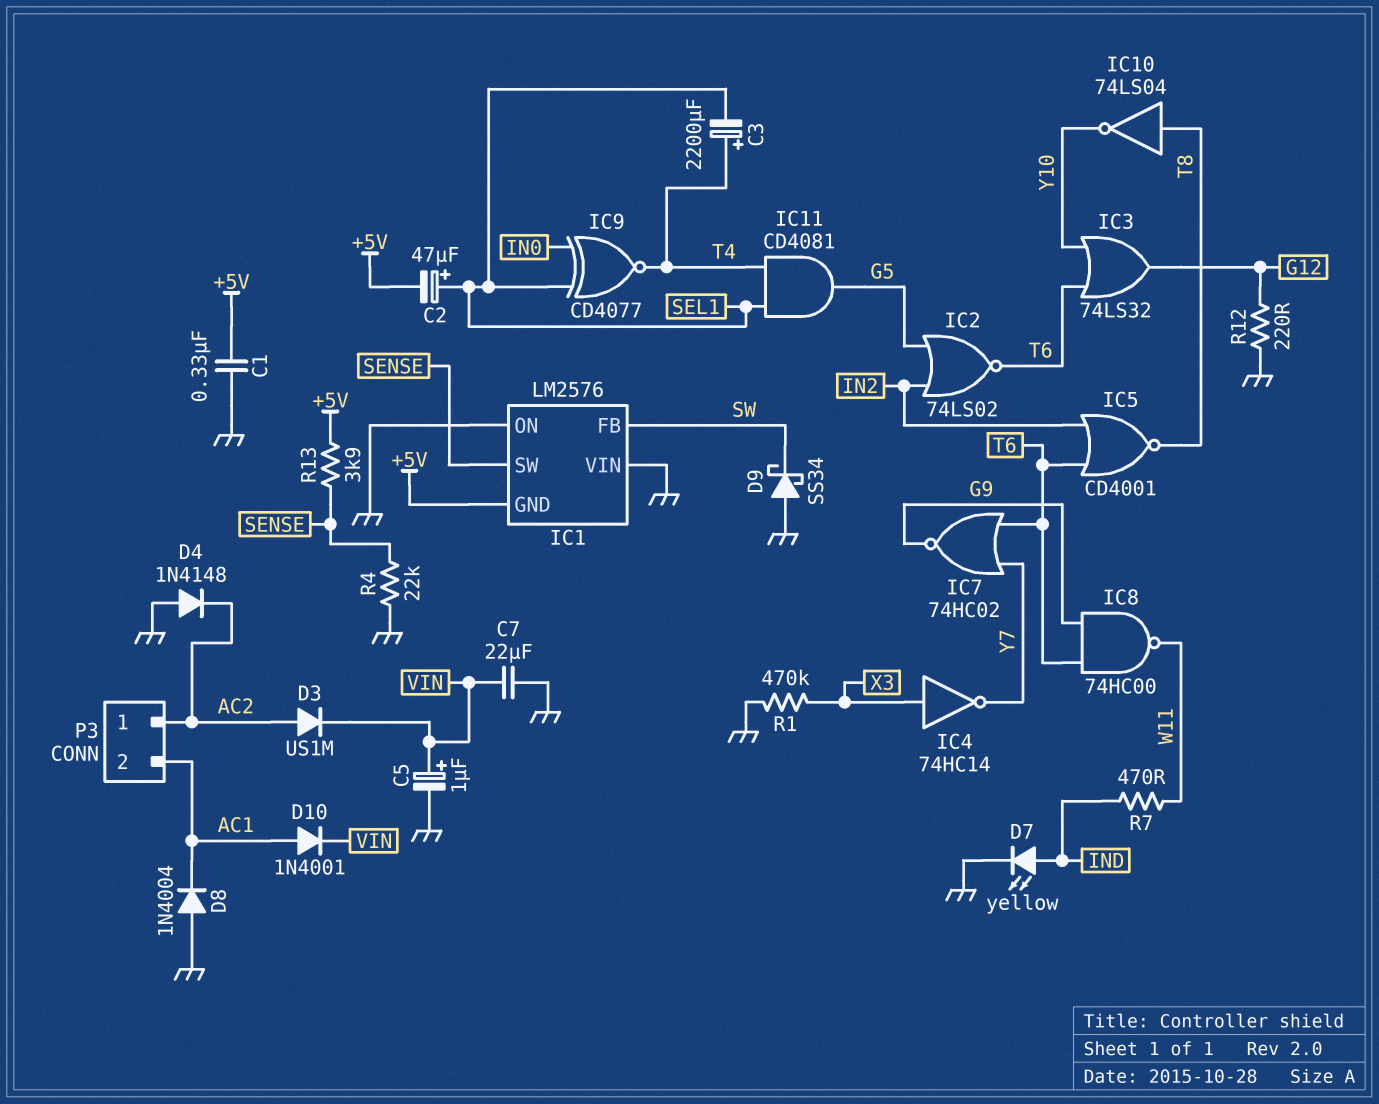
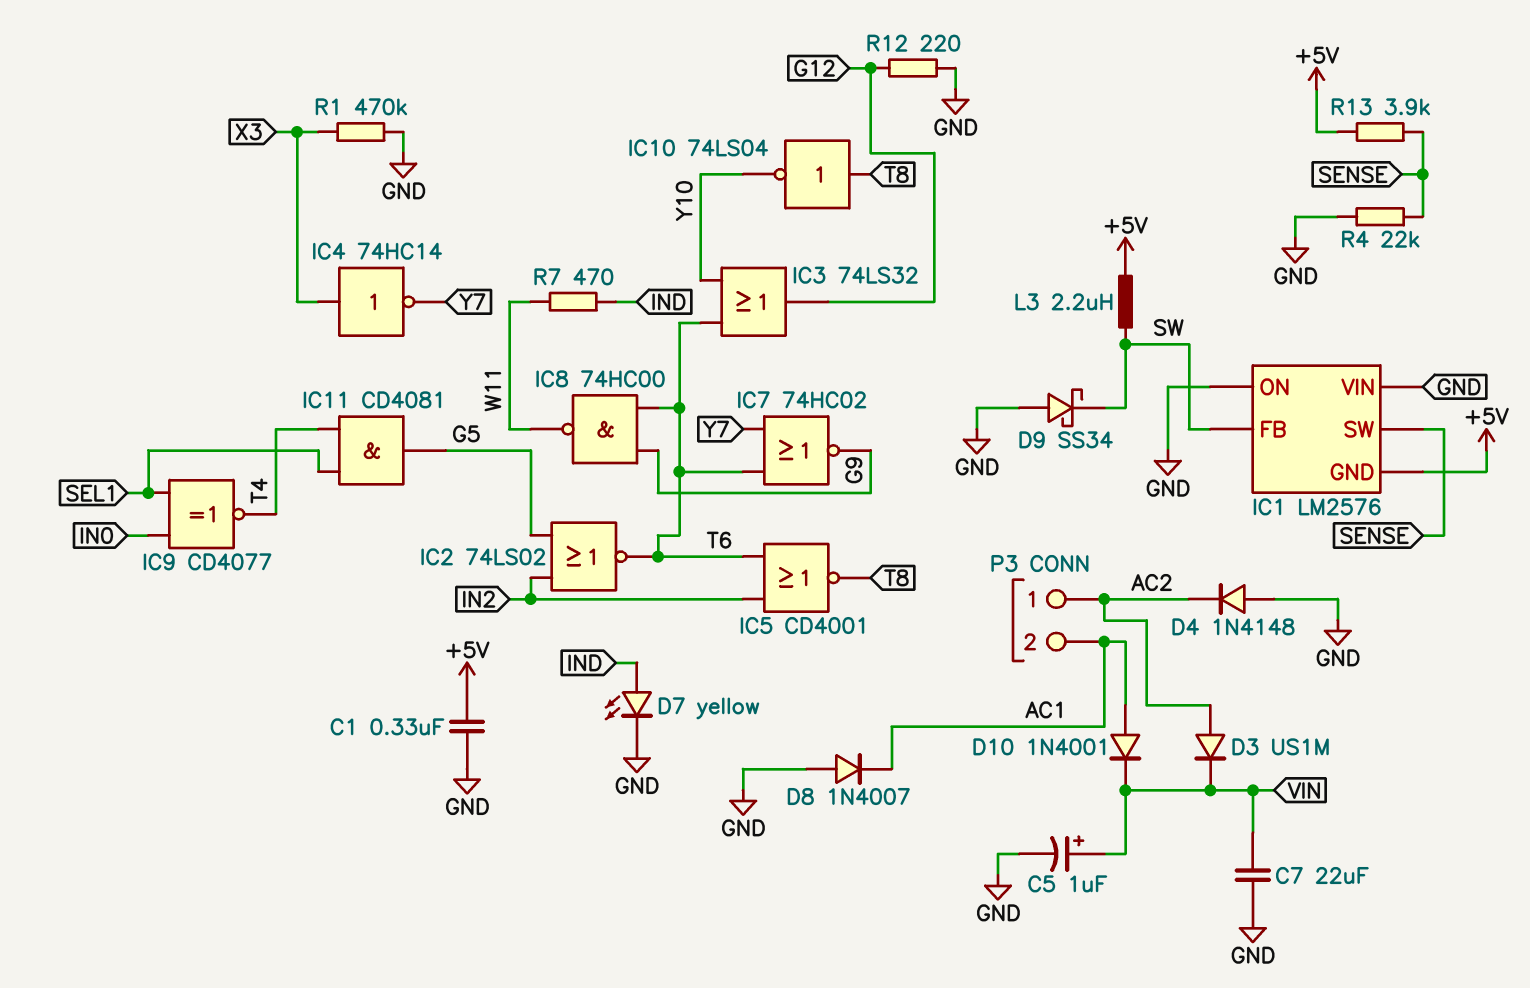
C2: 47uF (plus SEL1, minus +5V) -> none
C3: 2200uF (plus T4, minus SEL1) -> none
D8: diode 1N4004 (A GND, K AC1) -> diode 1N4007 (A GND, K AC1)
L3: none -> 2.2uH (+5V, SW)

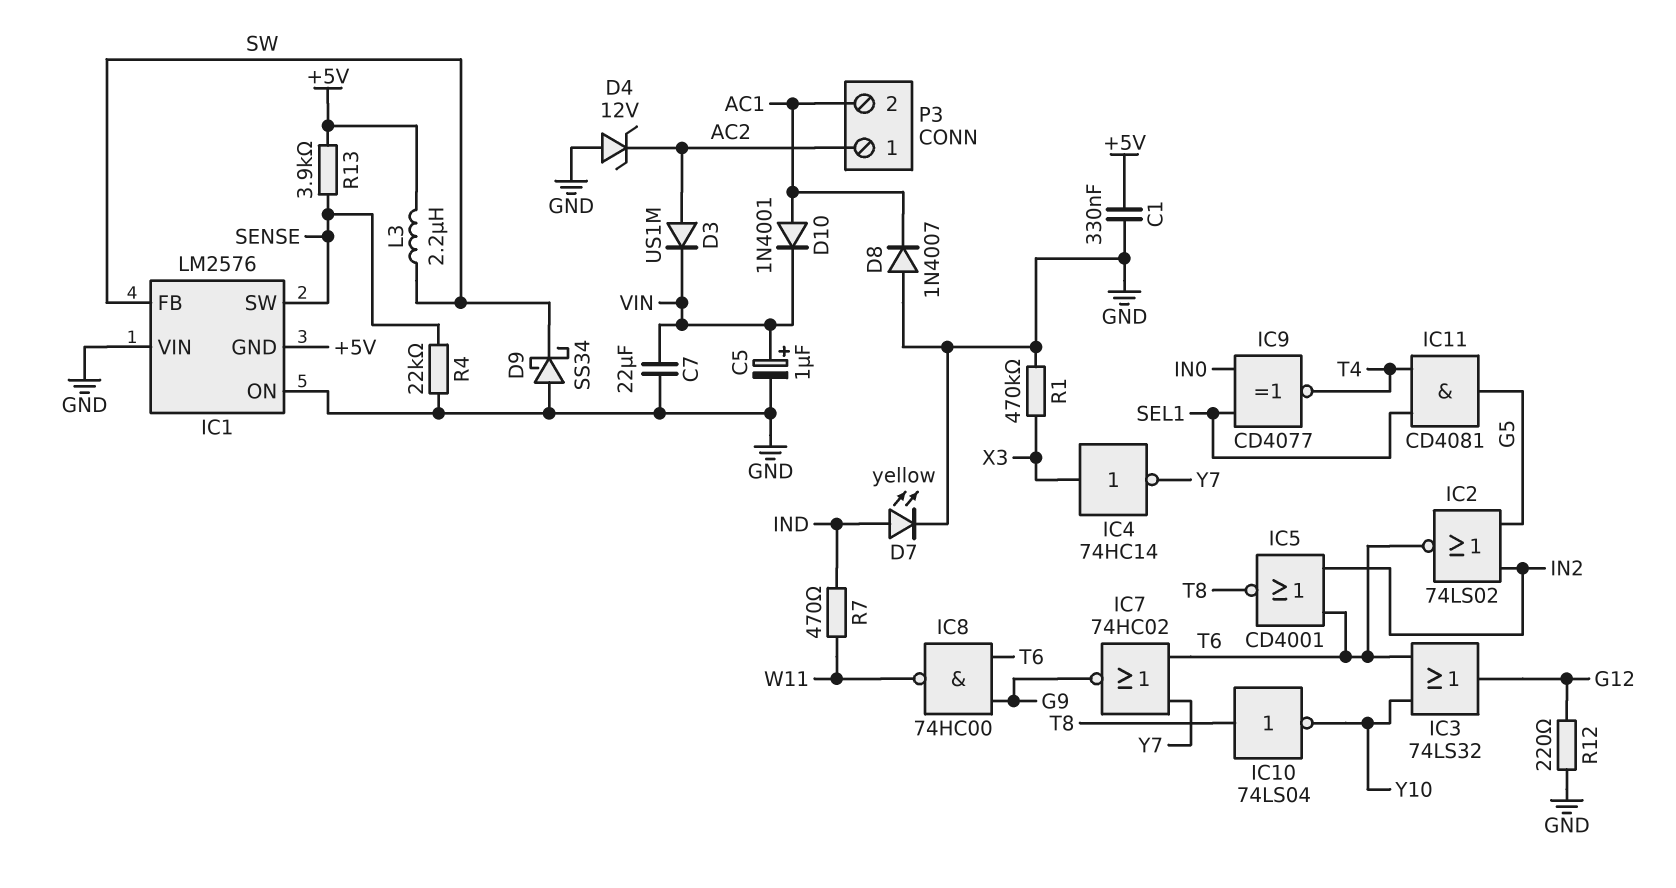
D4: diode 1N4148 (A GND, K AC2) -> zener 12V (A GND, K AC2)

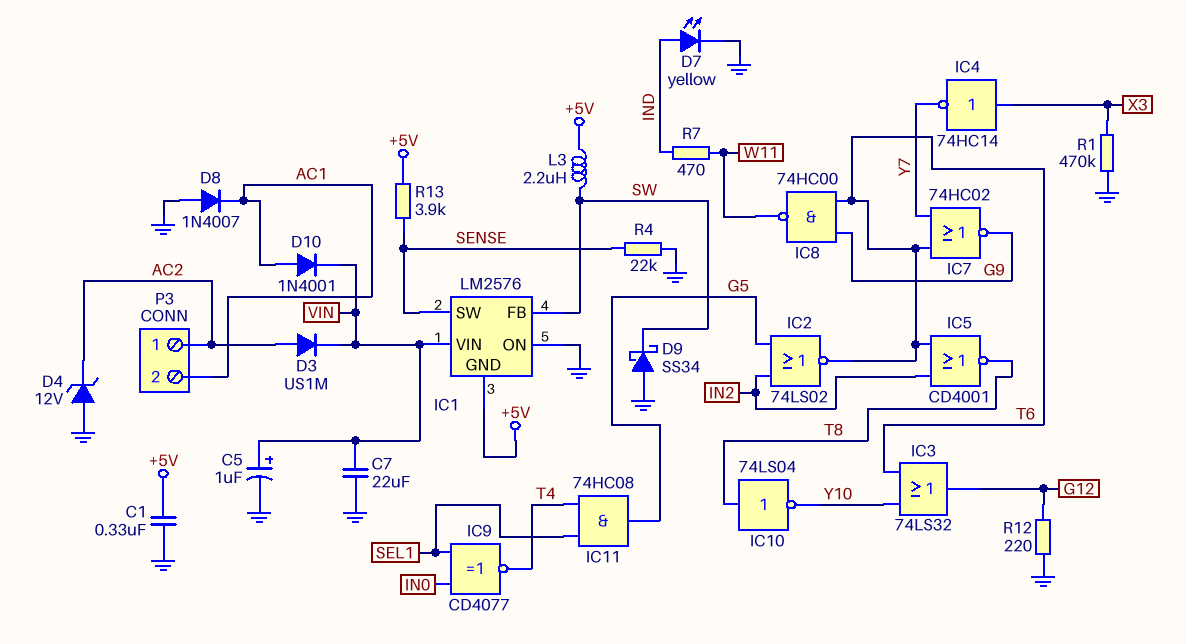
IC1 pin VIN: GND -> VIN
IC11: AND CD4081 (in SEL1, in T4, out G5) -> AND 74HC08 (in SEL1, in T4, out G5)

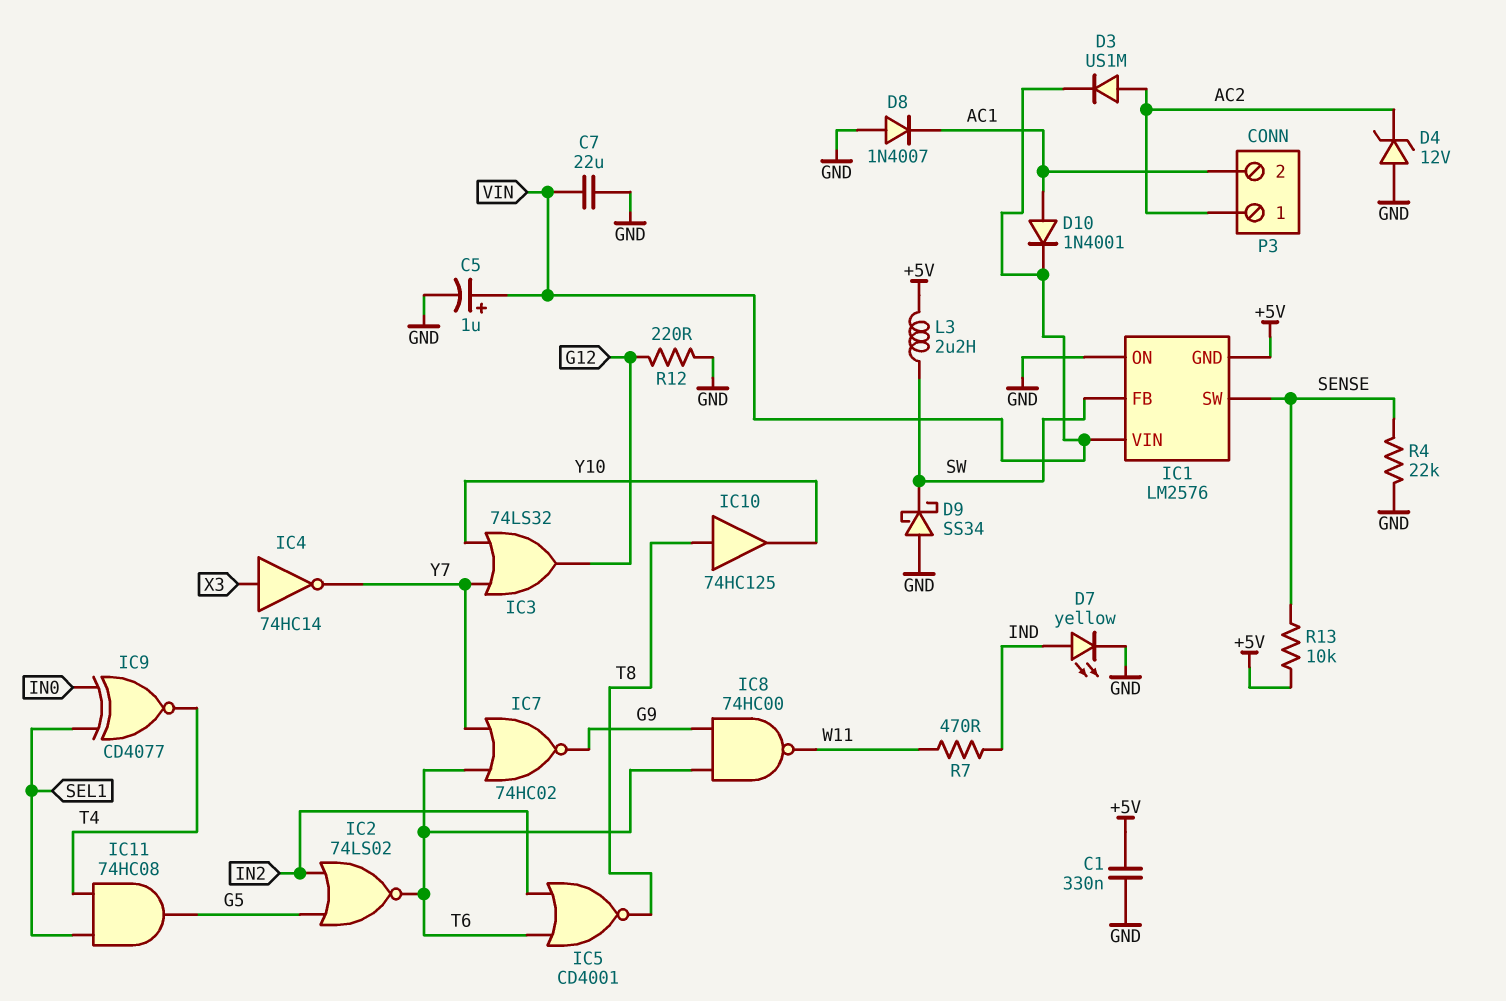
IC3: OR 74LS32 (in T6, in Y10, out G12) -> OR 74LS32 (in Y7, in Y10, out G12)
IC10: NOT 74LS04 (in T8, out Y10) -> buffer 74HC125 (in T8, out Y10)
R1: 470k (GND, X3) -> none
R13: 3.9k (+5V, SENSE) -> 10k (+5V, SENSE)

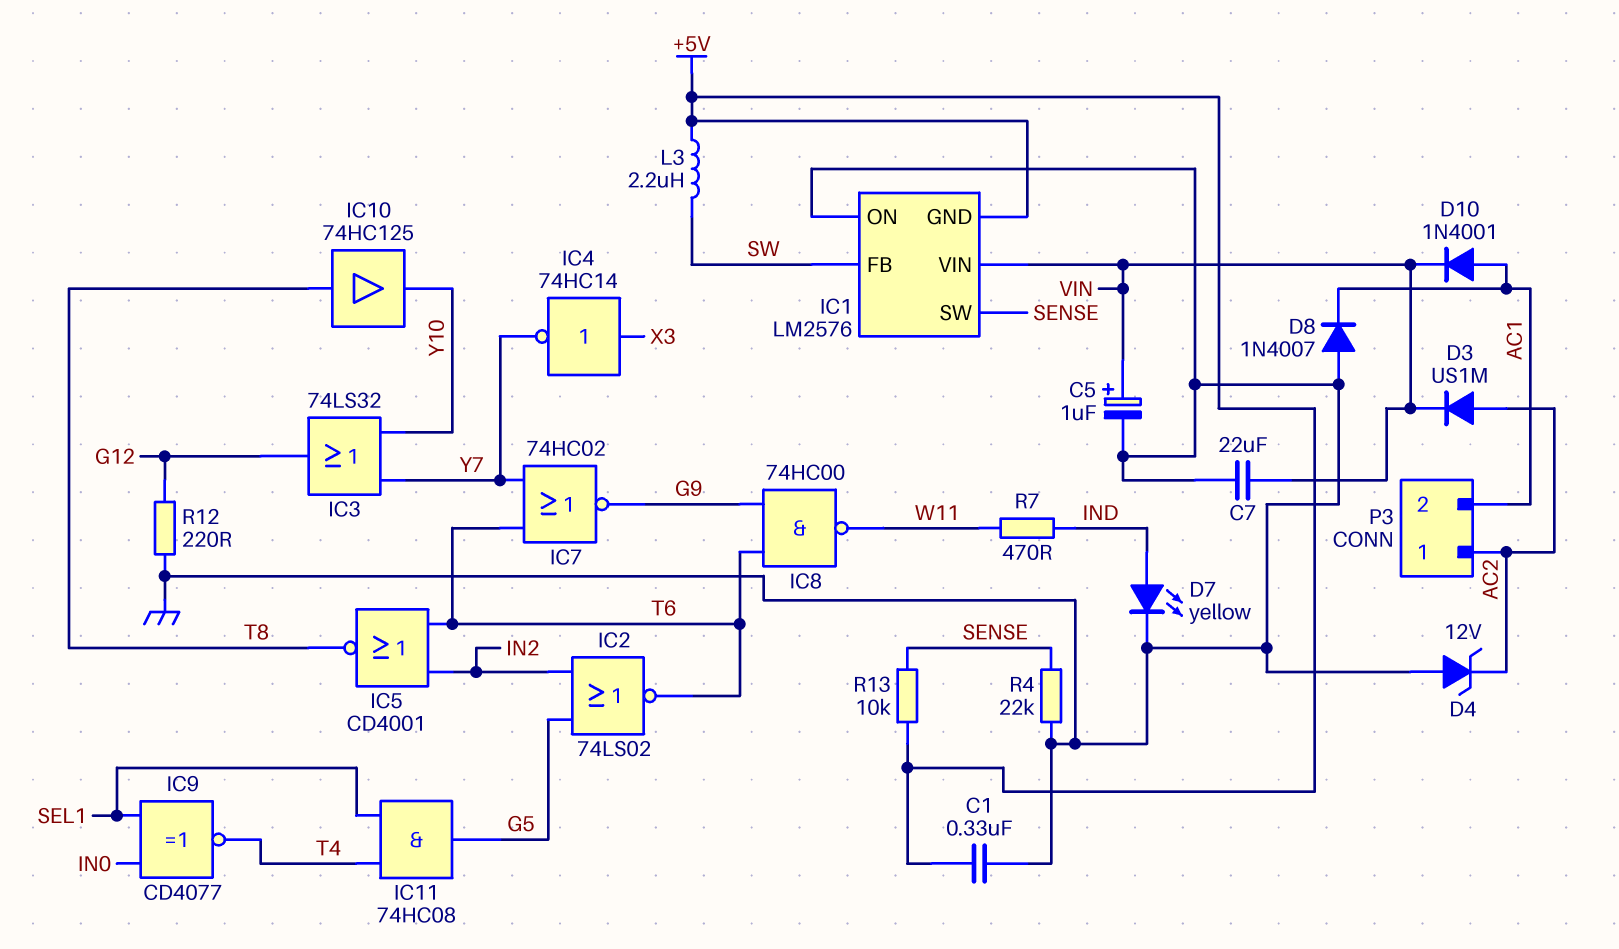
D9: schottky SS34 (A GND, K SW) -> none

